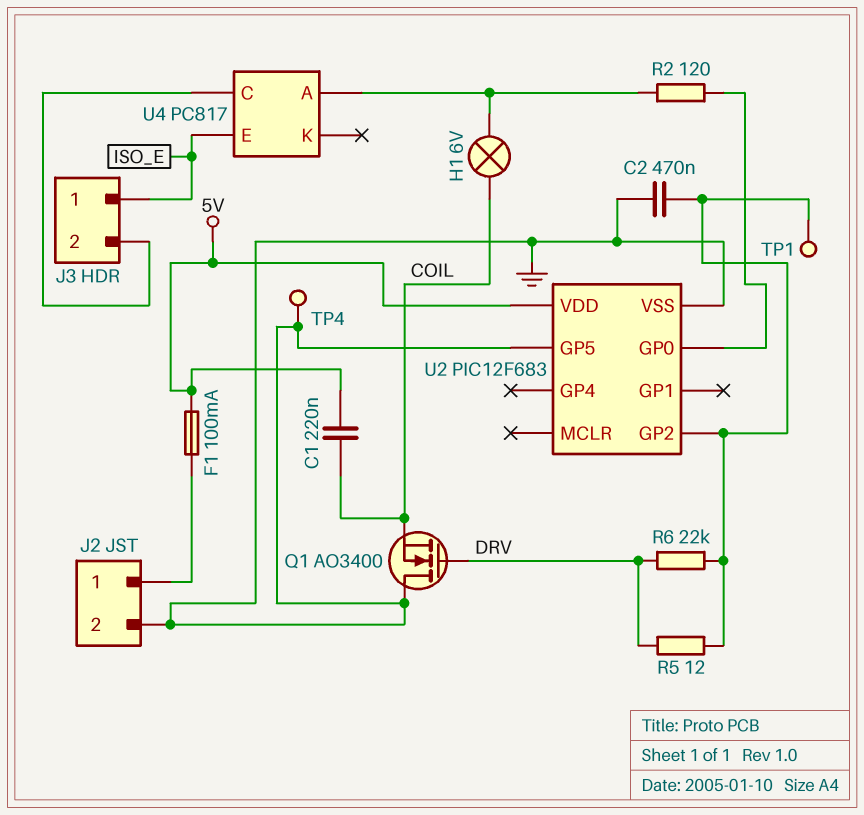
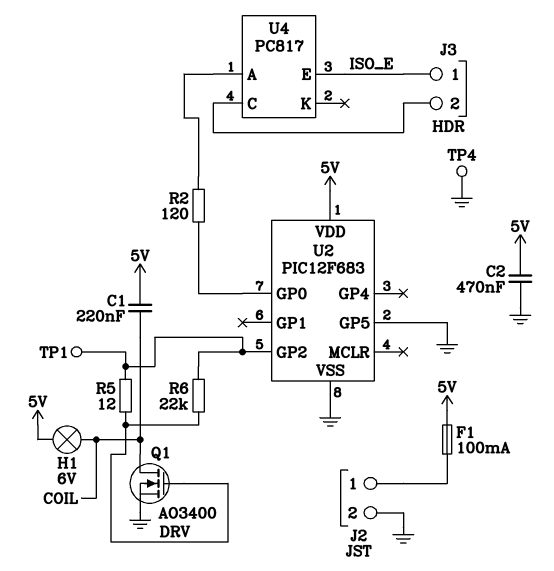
C2: 470nF (GND, U2/GP2) -> 470nF (5V, GND)
H1: lamp 6V (COIL, U4/A) -> lamp 6V (5V, COIL)
Q1: NMOS AO3400 (G DRV, D GND, S COIL) -> NMOS AO3400 (G DRV, D COIL, S GND)

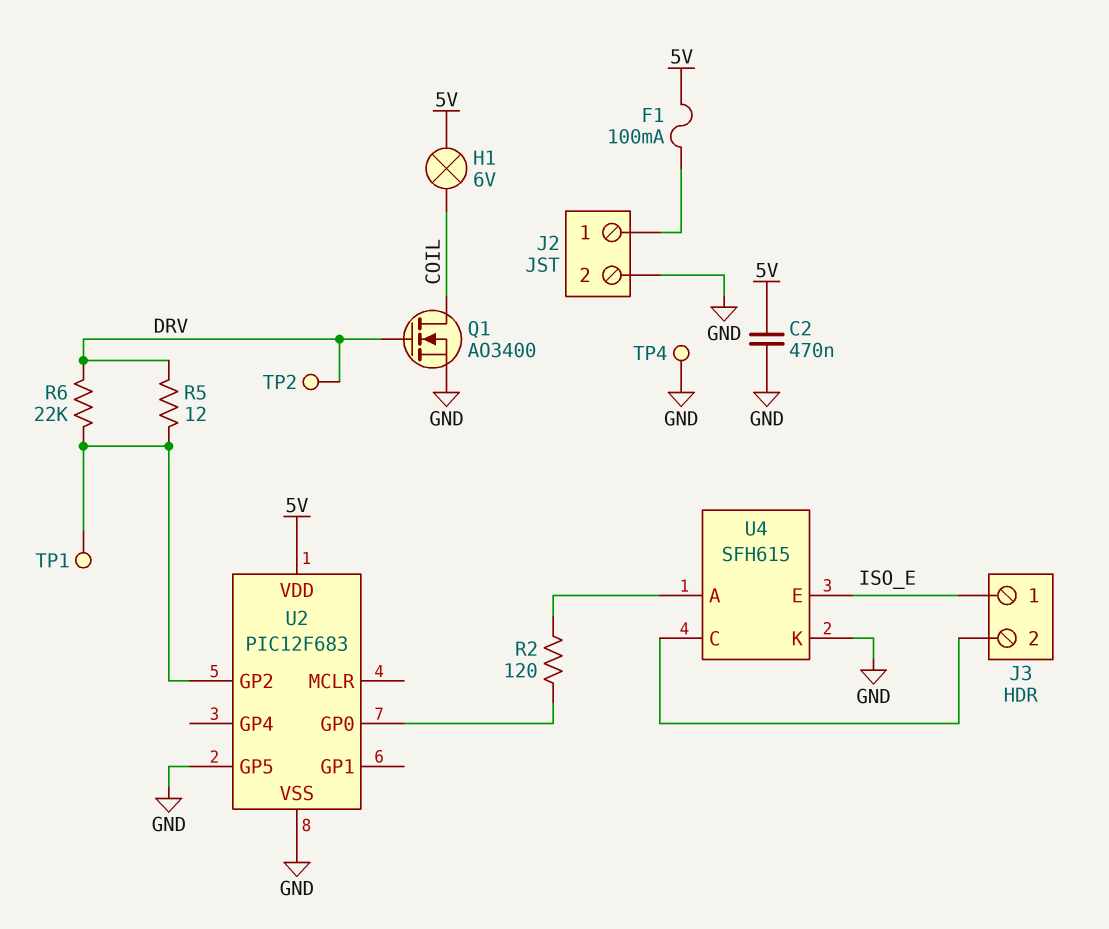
C1: 220nF (5V, COIL) -> none
TP2: none -> test point (DRV)
U4: PC817 -> SFH615
U4 pin K: none -> GND

